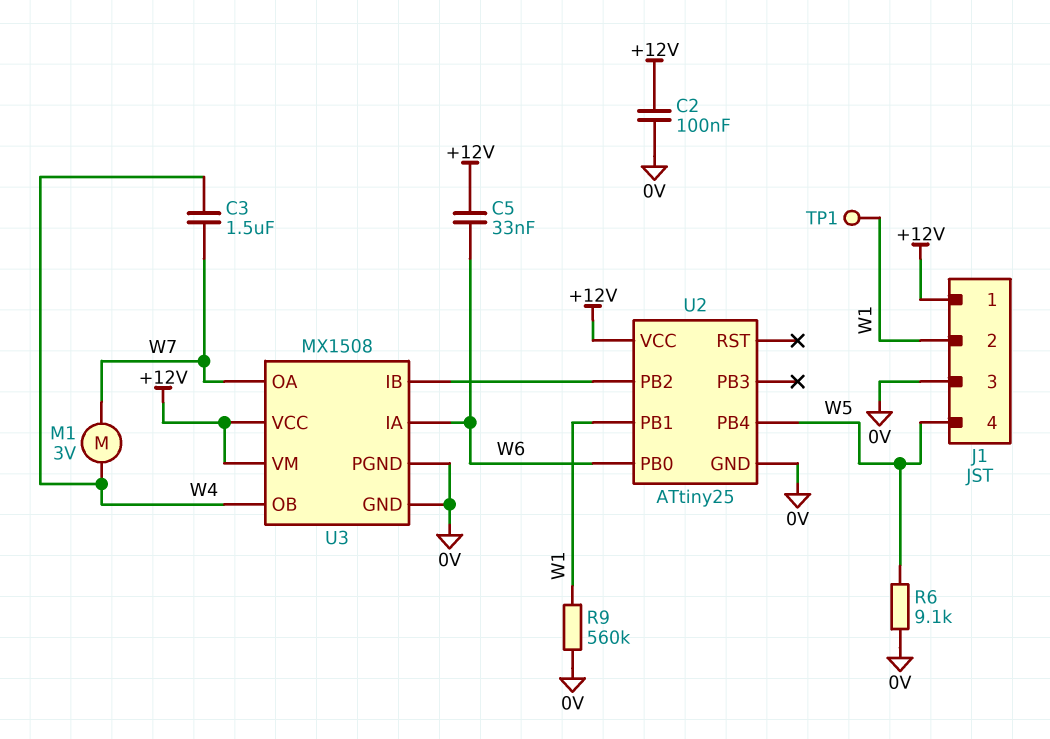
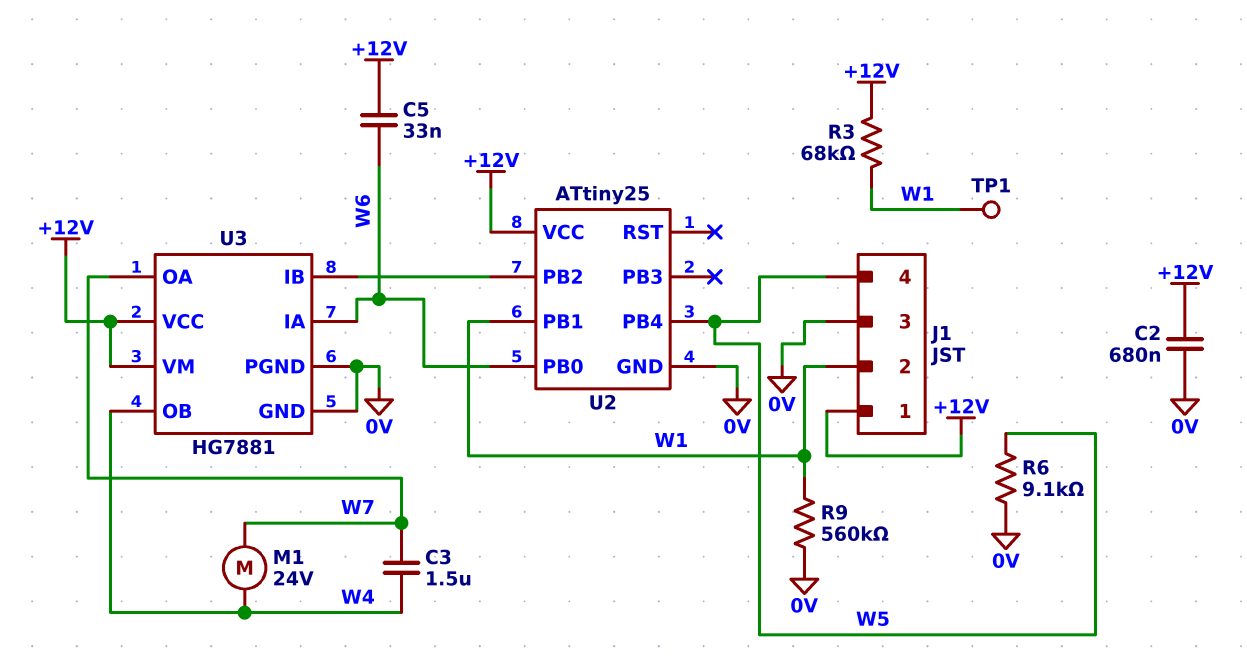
C2: 100nF (+12V, 0V) -> 680nF (+12V, 0V)
M1: motor 3V (W4, W7) -> motor 24V (W4, W7)
R3: none -> 68k (+12V, W1)
U3: MX1508 -> HG7881

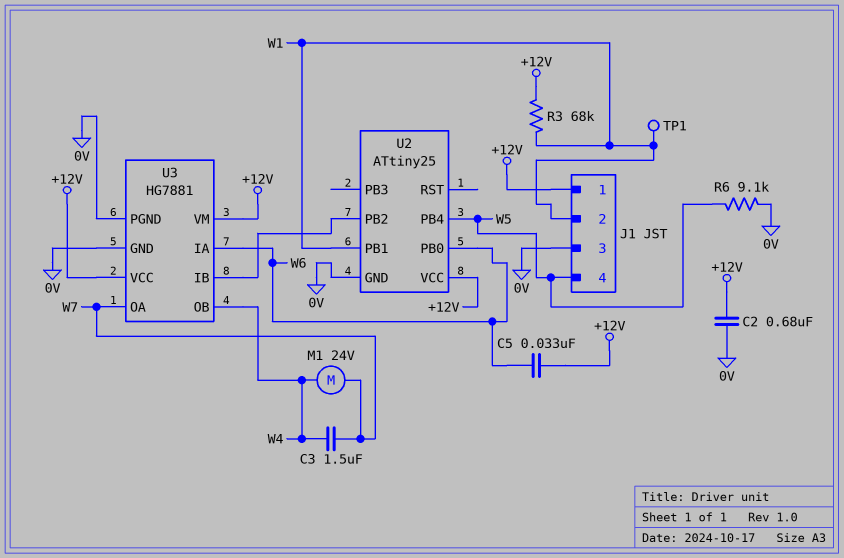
R9: 560k (0V, W1) -> none

